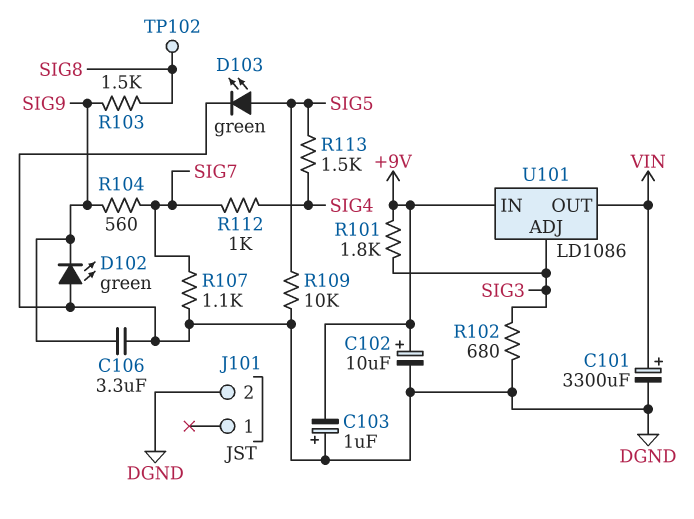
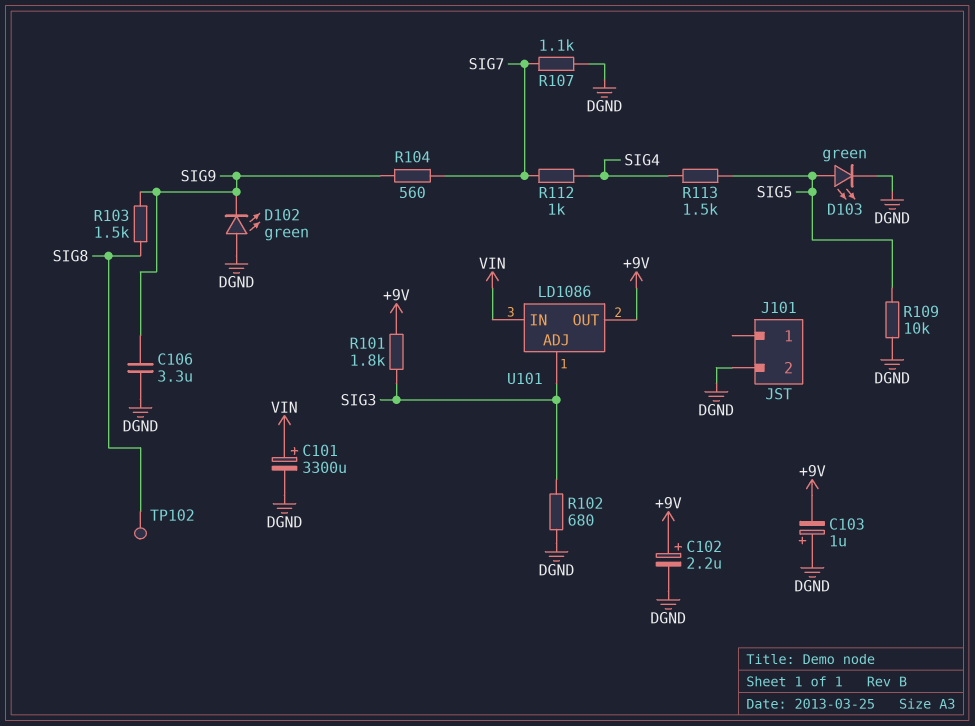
C102: 10uF (plus +9V, minus DGND) -> 2.2uF (plus +9V, minus DGND)
U101 pin IN: +9V -> VIN
U101 pin OUT: VIN -> +9V

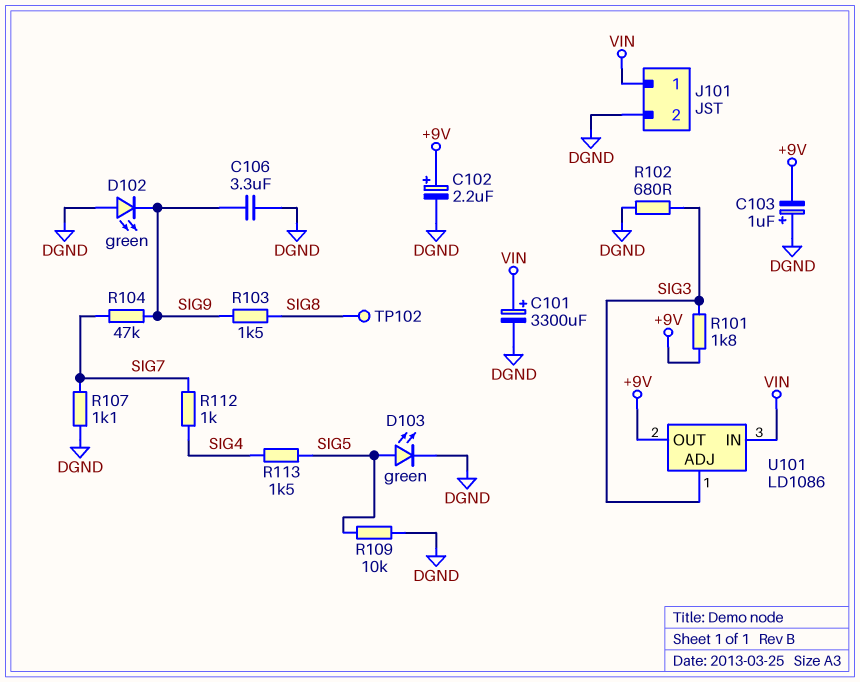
J101 pin 1: none -> VIN
R104: 560 (SIG7, SIG9) -> 47k (SIG7, SIG9)

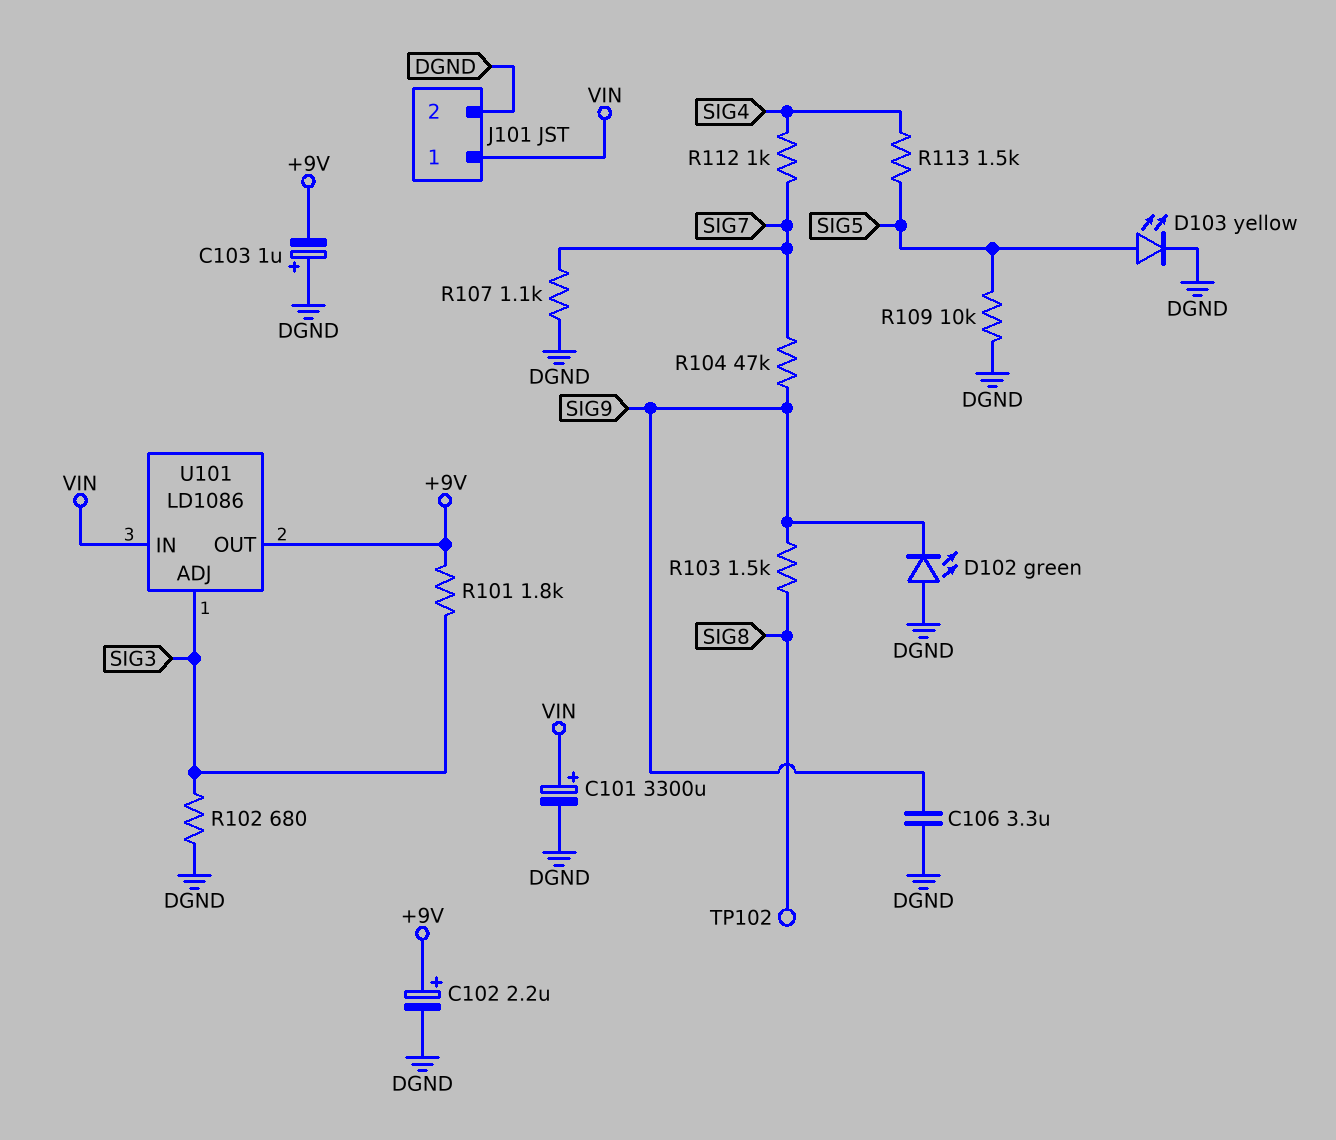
D103: LED green (A SIG5, K DGND) -> LED yellow (A SIG5, K DGND)

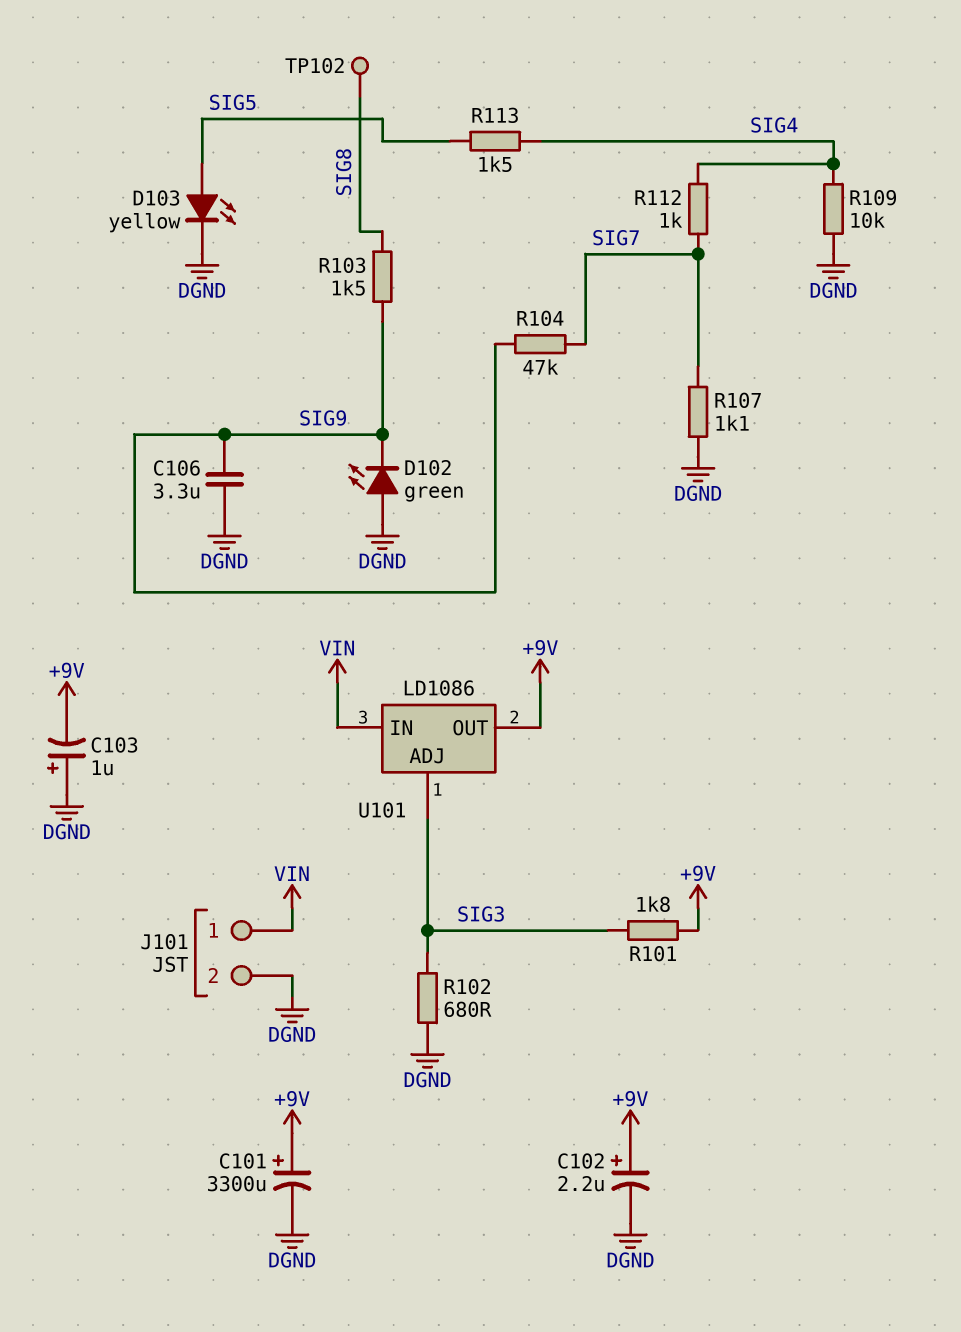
C101: 3300uF (plus VIN, minus DGND) -> 3300uF (plus +9V, minus DGND)
R109: 10k (DGND, SIG5) -> 10k (DGND, SIG4)

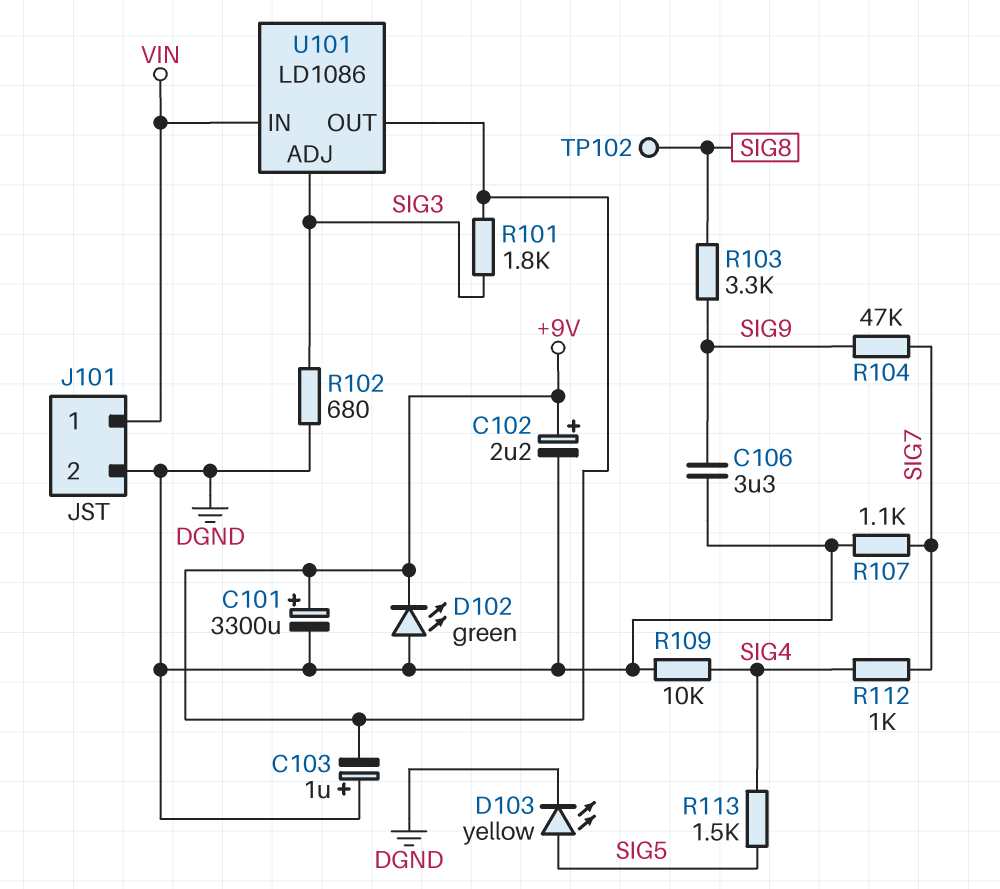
D102: LED green (A DGND, K SIG9) -> LED green (A DGND, K +9V)
R103: 1.5k (SIG8, SIG9) -> 3.3k (SIG8, SIG9)

